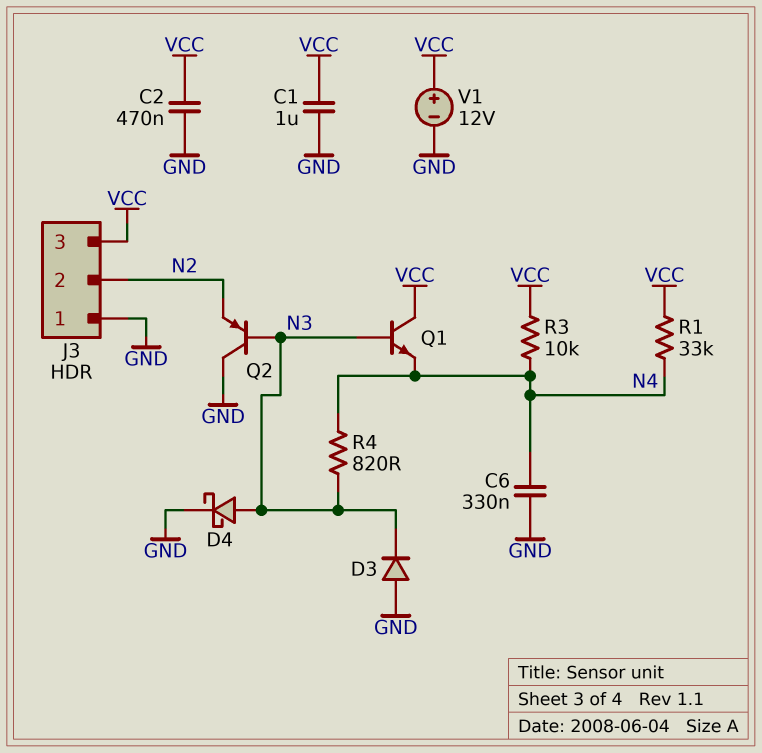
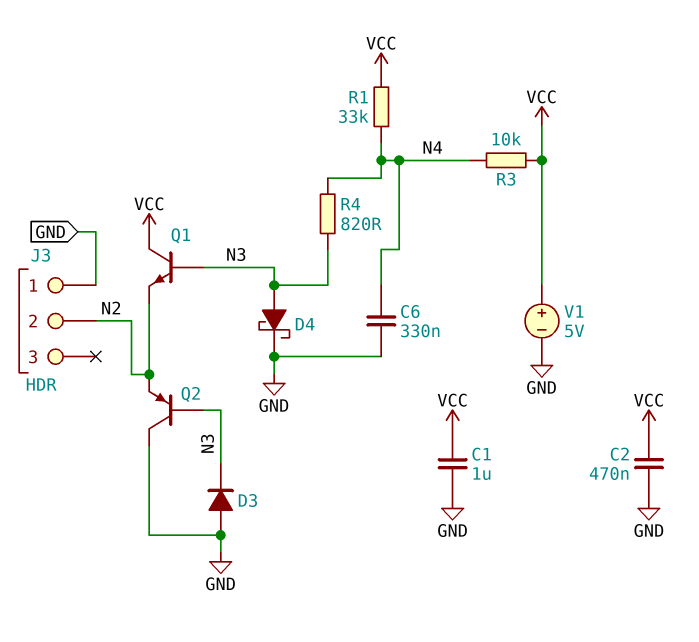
J3 pin 3: VCC -> none
Q1: NPN (B N3, C VCC, E N4) -> NPN (B N3, C VCC, E N2)
V1: 12V (plus VCC, minus GND) -> 5V (plus VCC, minus GND)

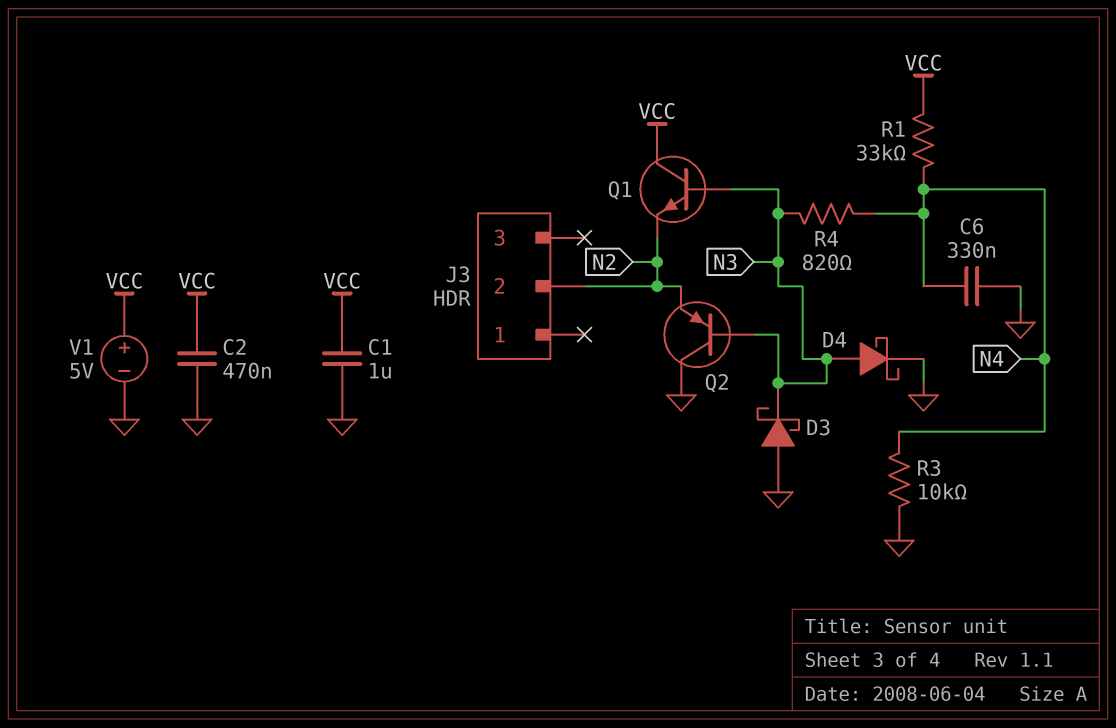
D3: diode (A GND, K N3) -> schottky (A GND, K N3)
J3 pin 1: GND -> none
R3: 10k (N4, VCC) -> 10k (GND, N4)

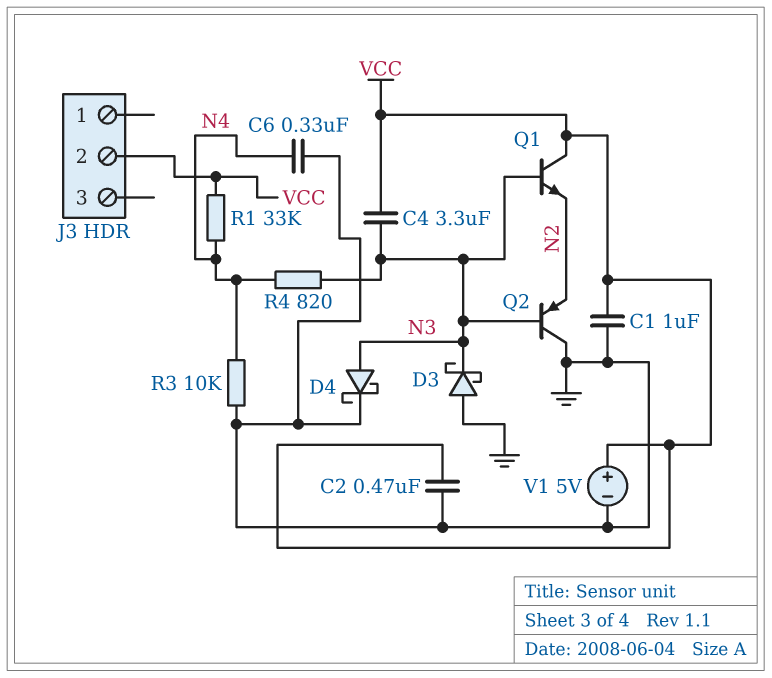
C4: none -> 3.3uF (N3, VCC)
J3 pin 2: N2 -> VCC

